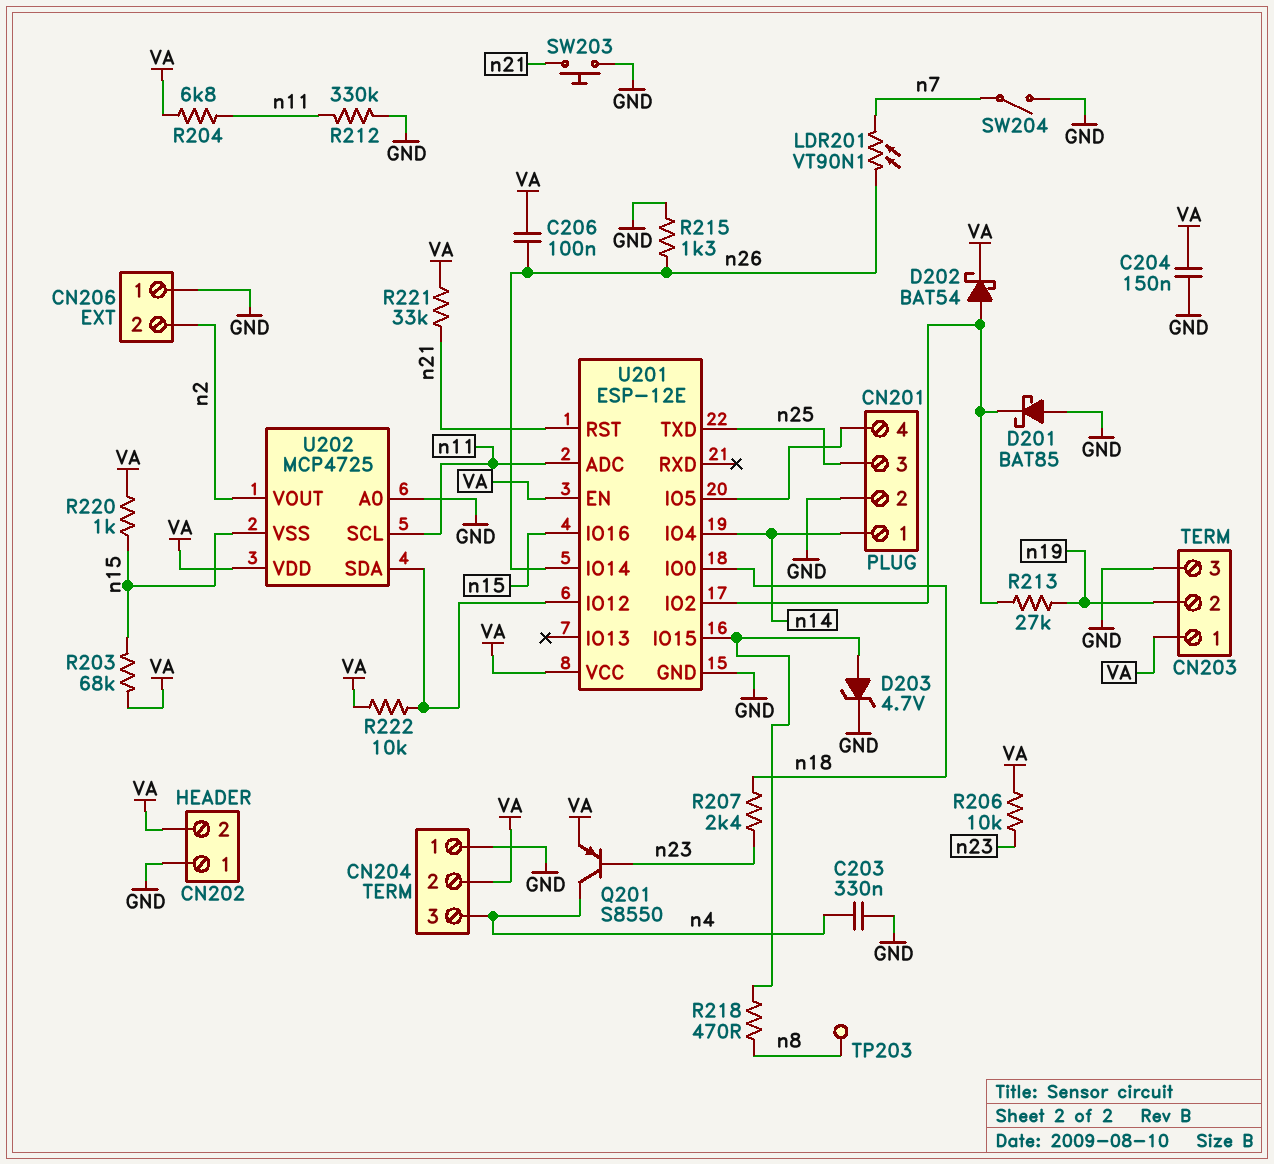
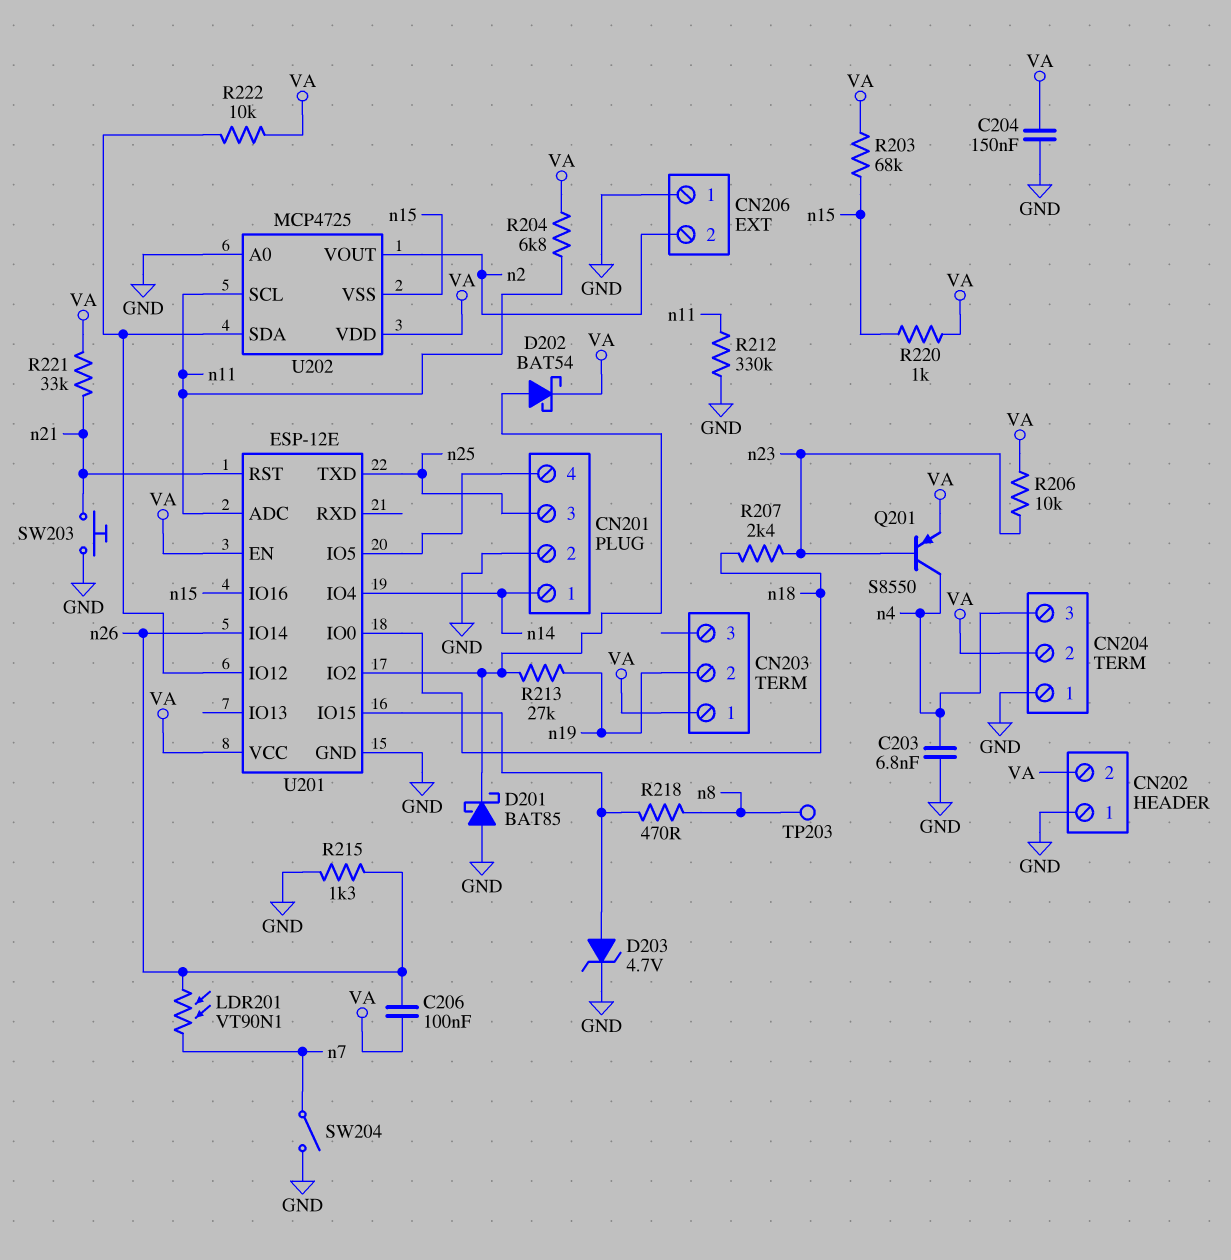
C203: 330nF (GND, n4) -> 6.8nF (GND, n4)
CN203 pin 3: GND -> none

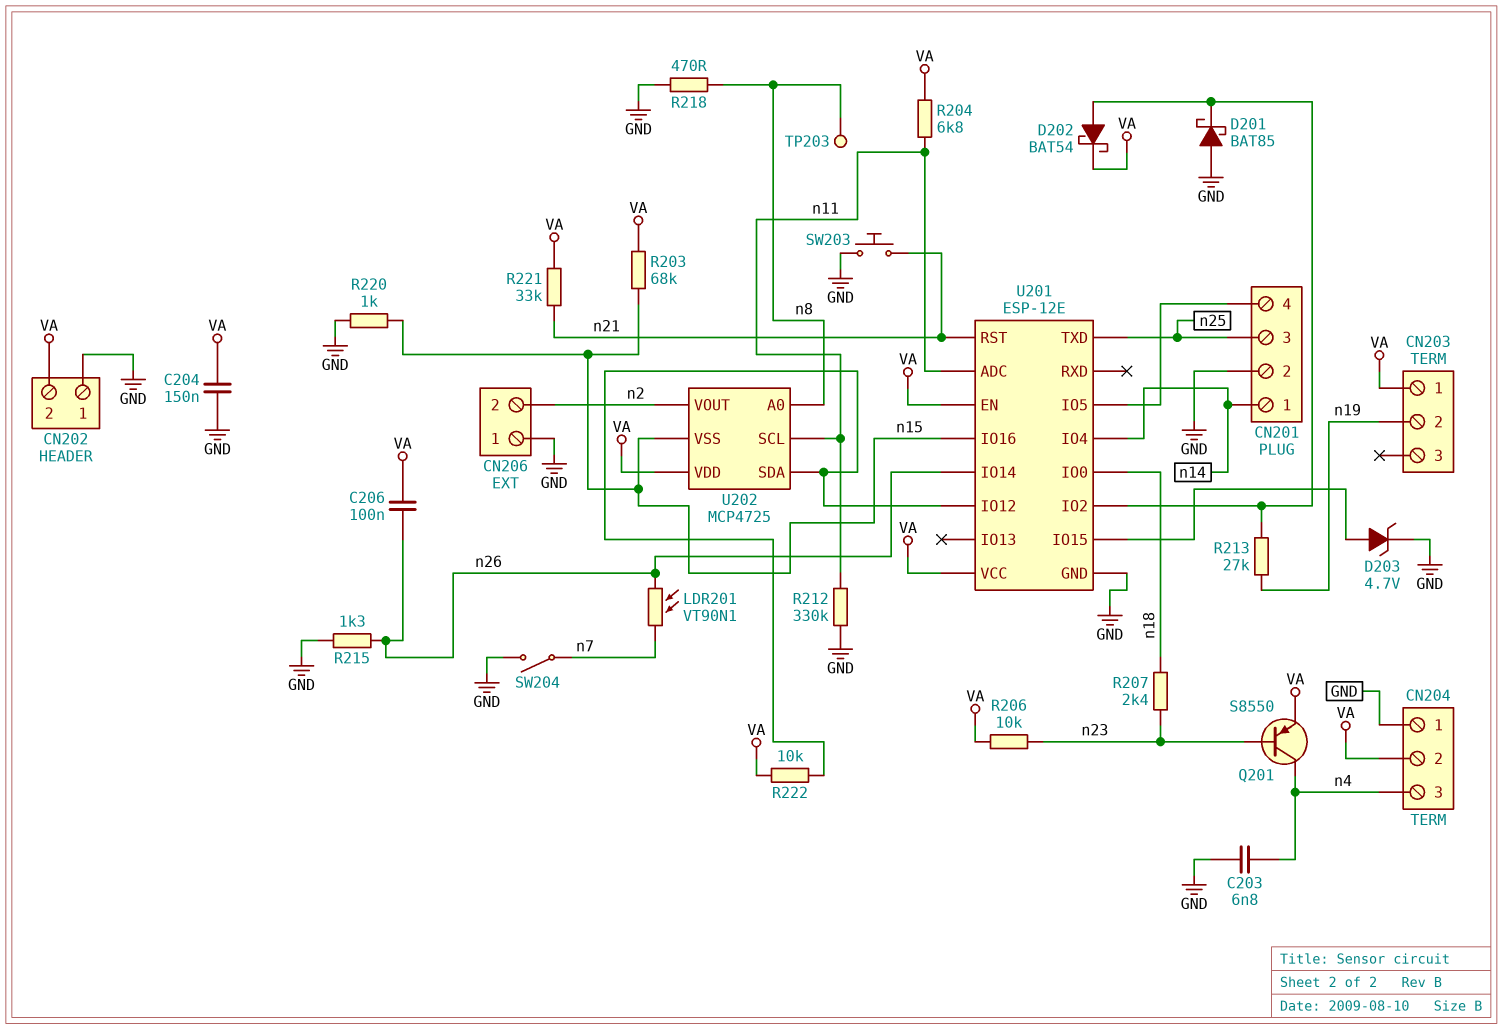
R218: 470 (U201/IO15, n8) -> 470 (GND, n8)
R220: 1k (VA, n15) -> 1k (GND, n15)
U202 pin A0: GND -> n8

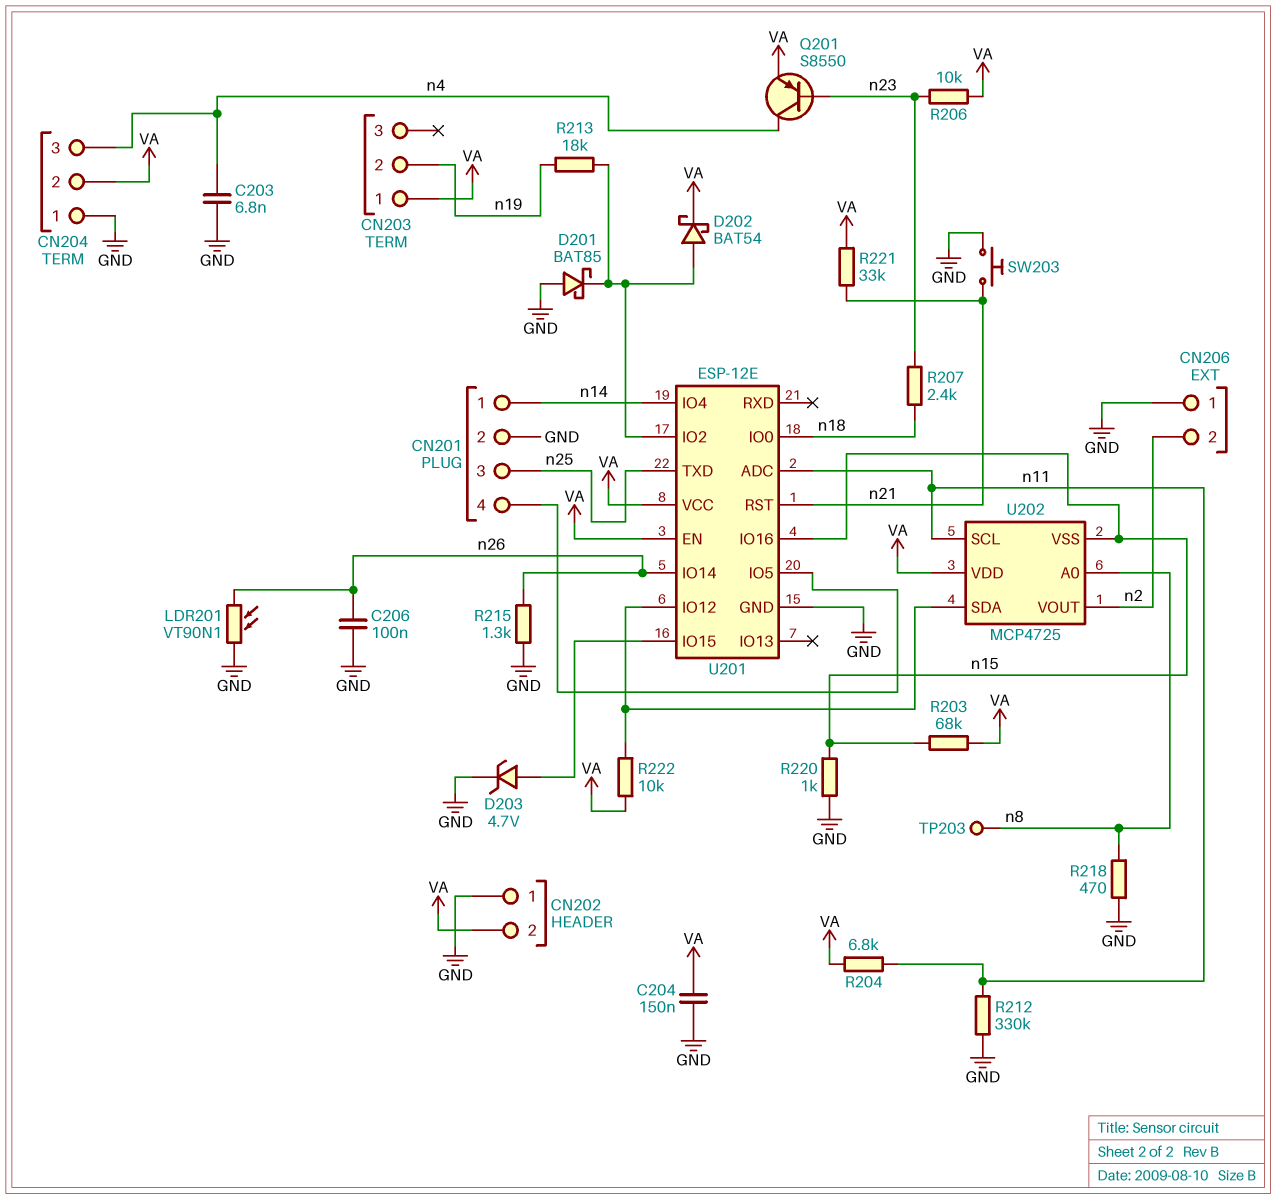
C206: 100nF (VA, n26) -> 100nF (GND, n26)
LDR201: VT90N1 (n7, n26) -> VT90N1 (GND, n26)
R213: 27k (U201/IO2, n19) -> 18k (U201/IO2, n19)
SW204: switch (GND, n7) -> none

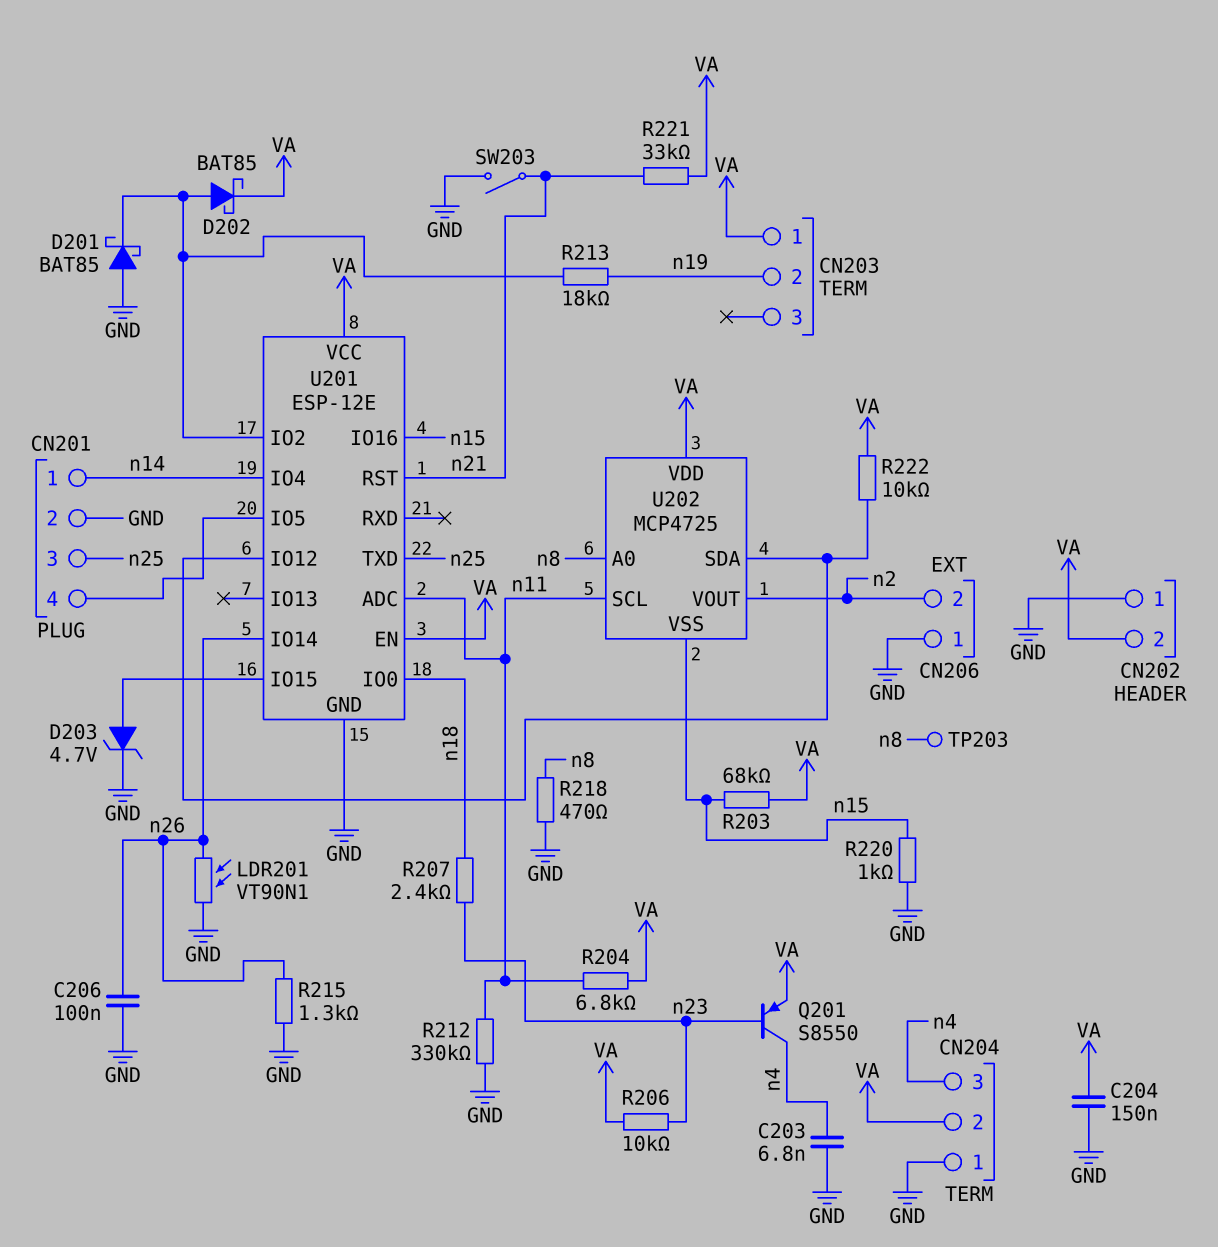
D202: schottky BAT54 (A U201/IO2, K VA) -> schottky BAT85 (A U201/IO2, K VA)
SW203: button (GND, n21) -> switch (GND, n21)

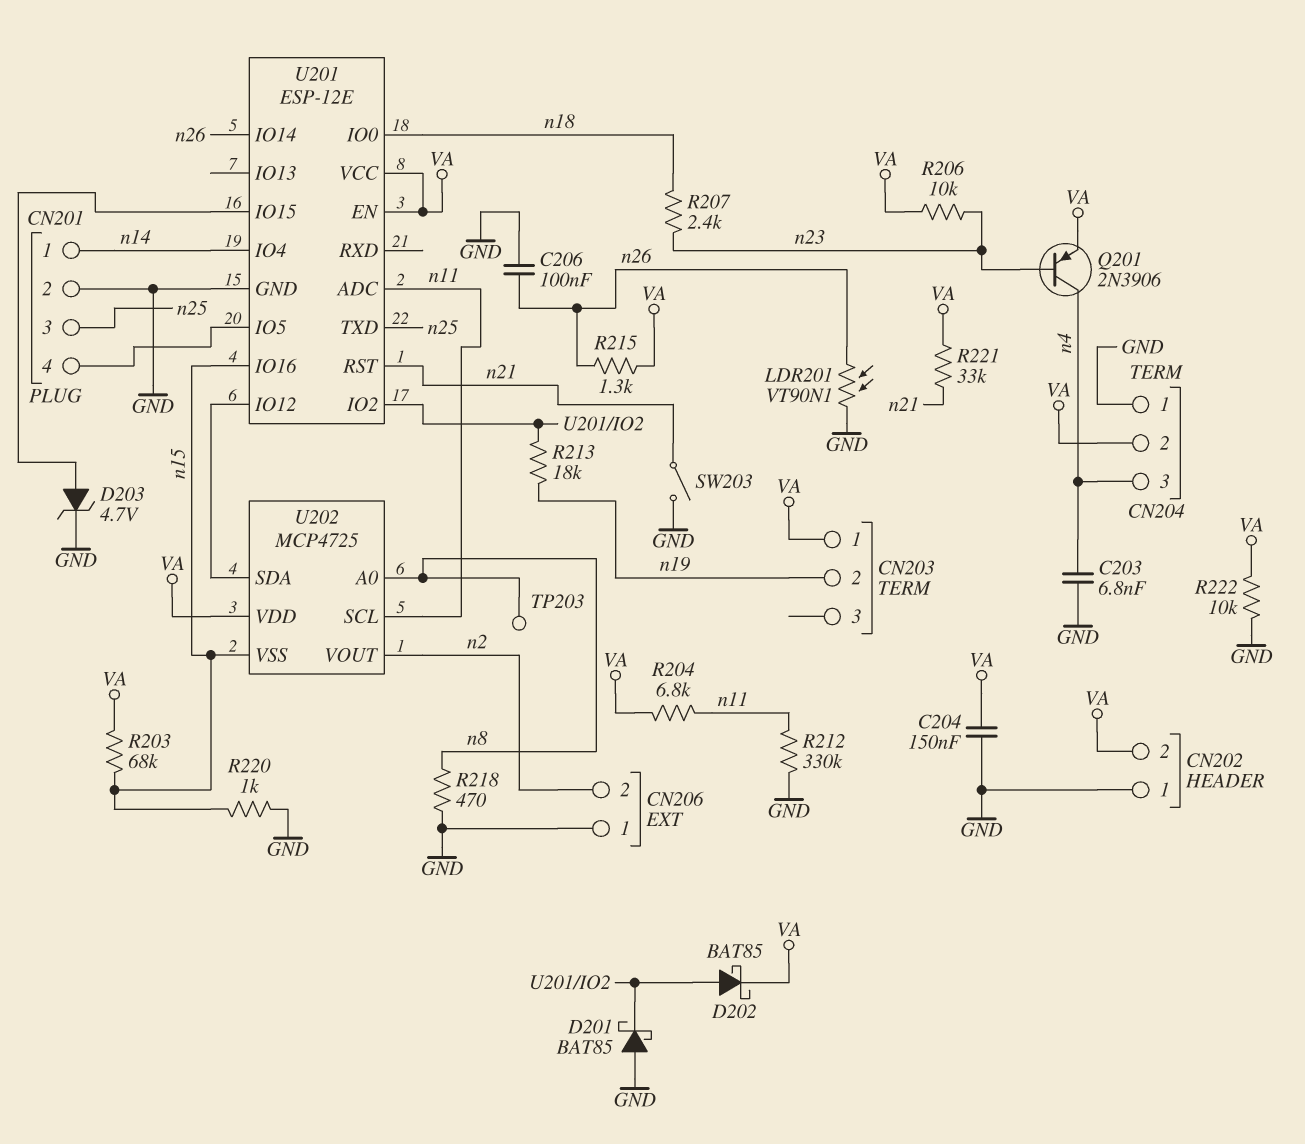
Q201: PNP S8550 (B n23, C n4, E VA) -> PNP 2N3906 (B n23, C n4, E VA)
R215: 1.3k (GND, n26) -> 1.3k (VA, n26)
R222: 10k (U201/IO12, VA) -> 10k (GND, VA)

